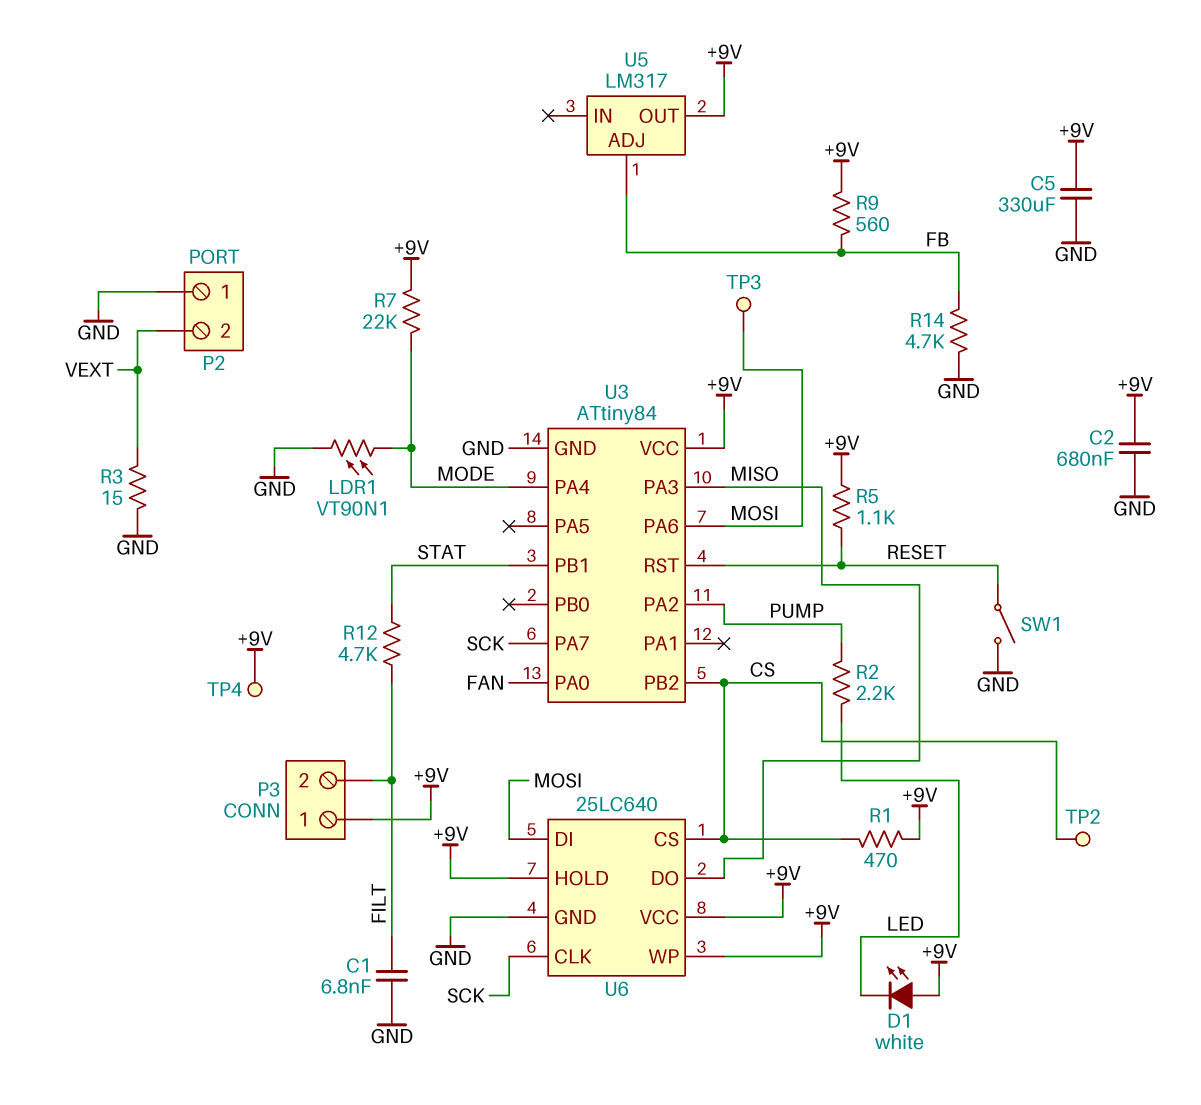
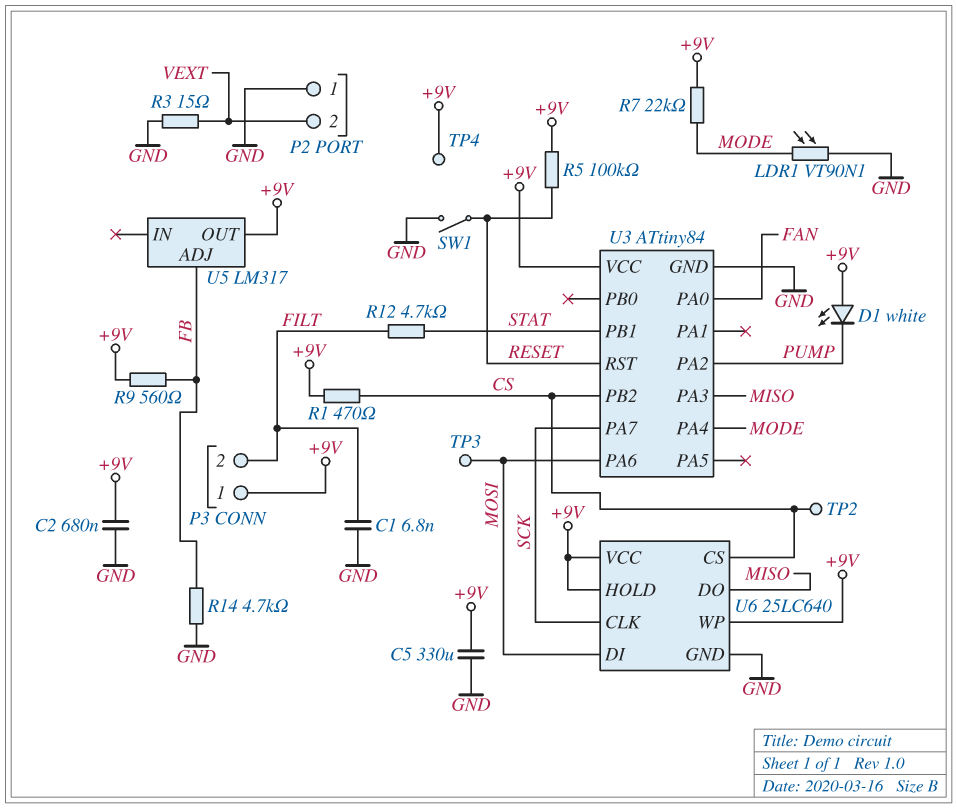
D1: LED white (A +9V, K LED) -> LED white (A +9V, K PUMP)
R2: 2.2k (LED, PUMP) -> none
R5: 1.1k (+9V, RESET) -> 100k (+9V, RESET)

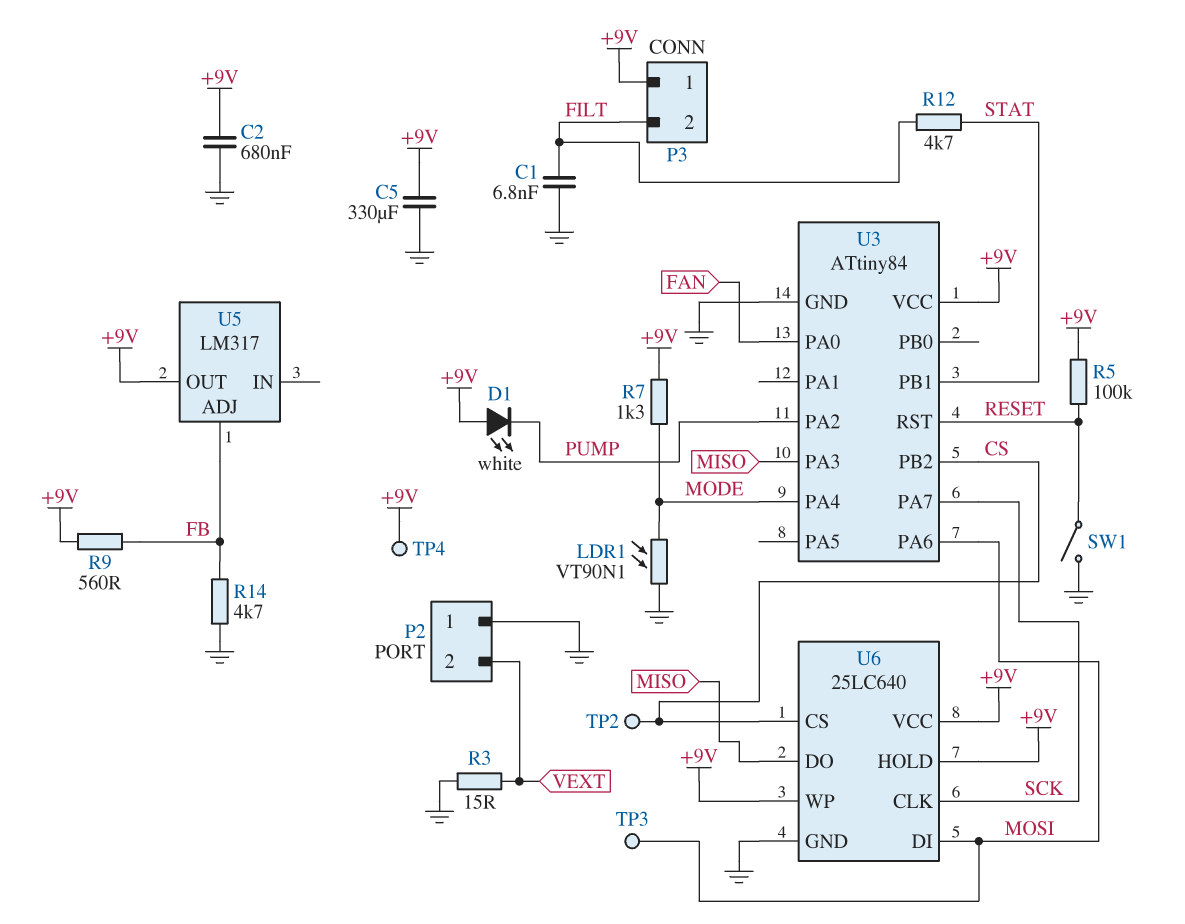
R1: 470 (+9V, CS) -> none
R7: 22k (+9V, MODE) -> 1.3k (+9V, MODE)

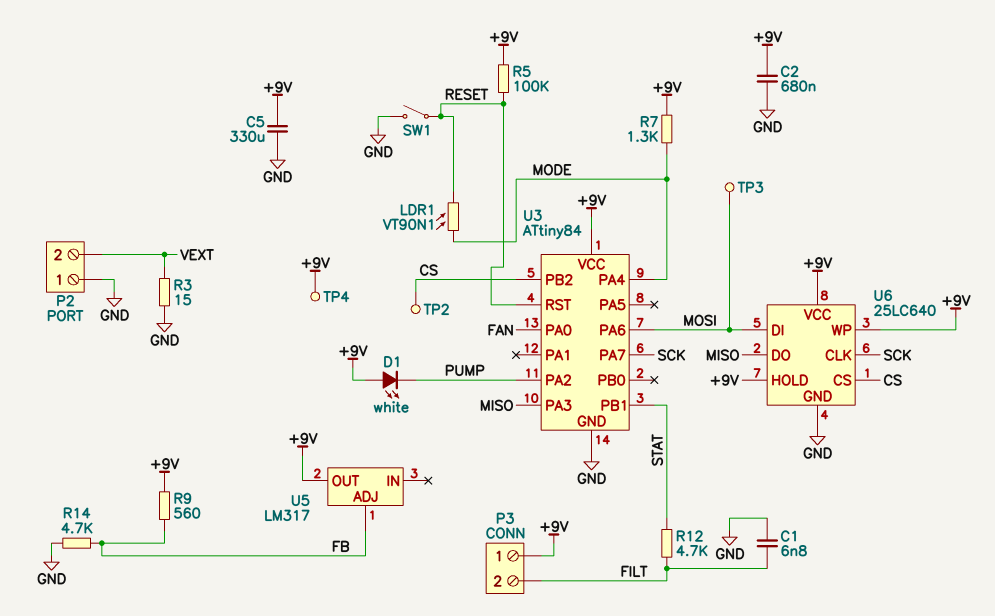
LDR1: VT90N1 (GND, MODE) -> VT90N1 (MODE, RESET)

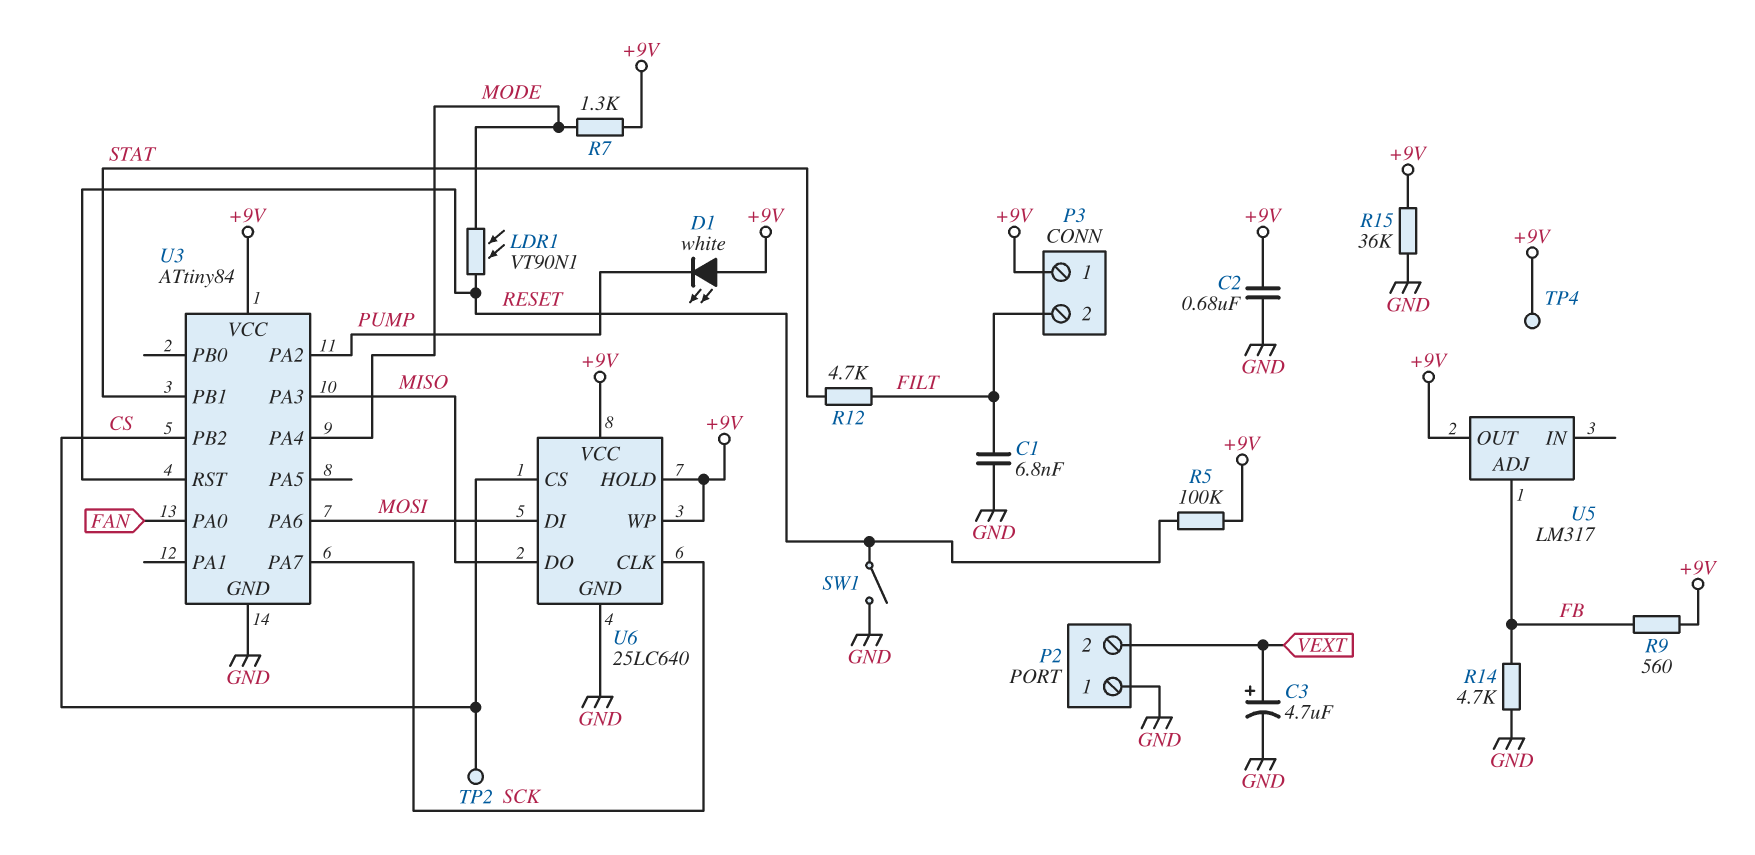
C3: none -> 4.7uF (plus VEXT, minus GND)
C5: 330uF (+9V, GND) -> none
R3: 15 (GND, VEXT) -> none
R15: none -> 36k (+9V, GND)
TP3: test point (MOSI) -> none

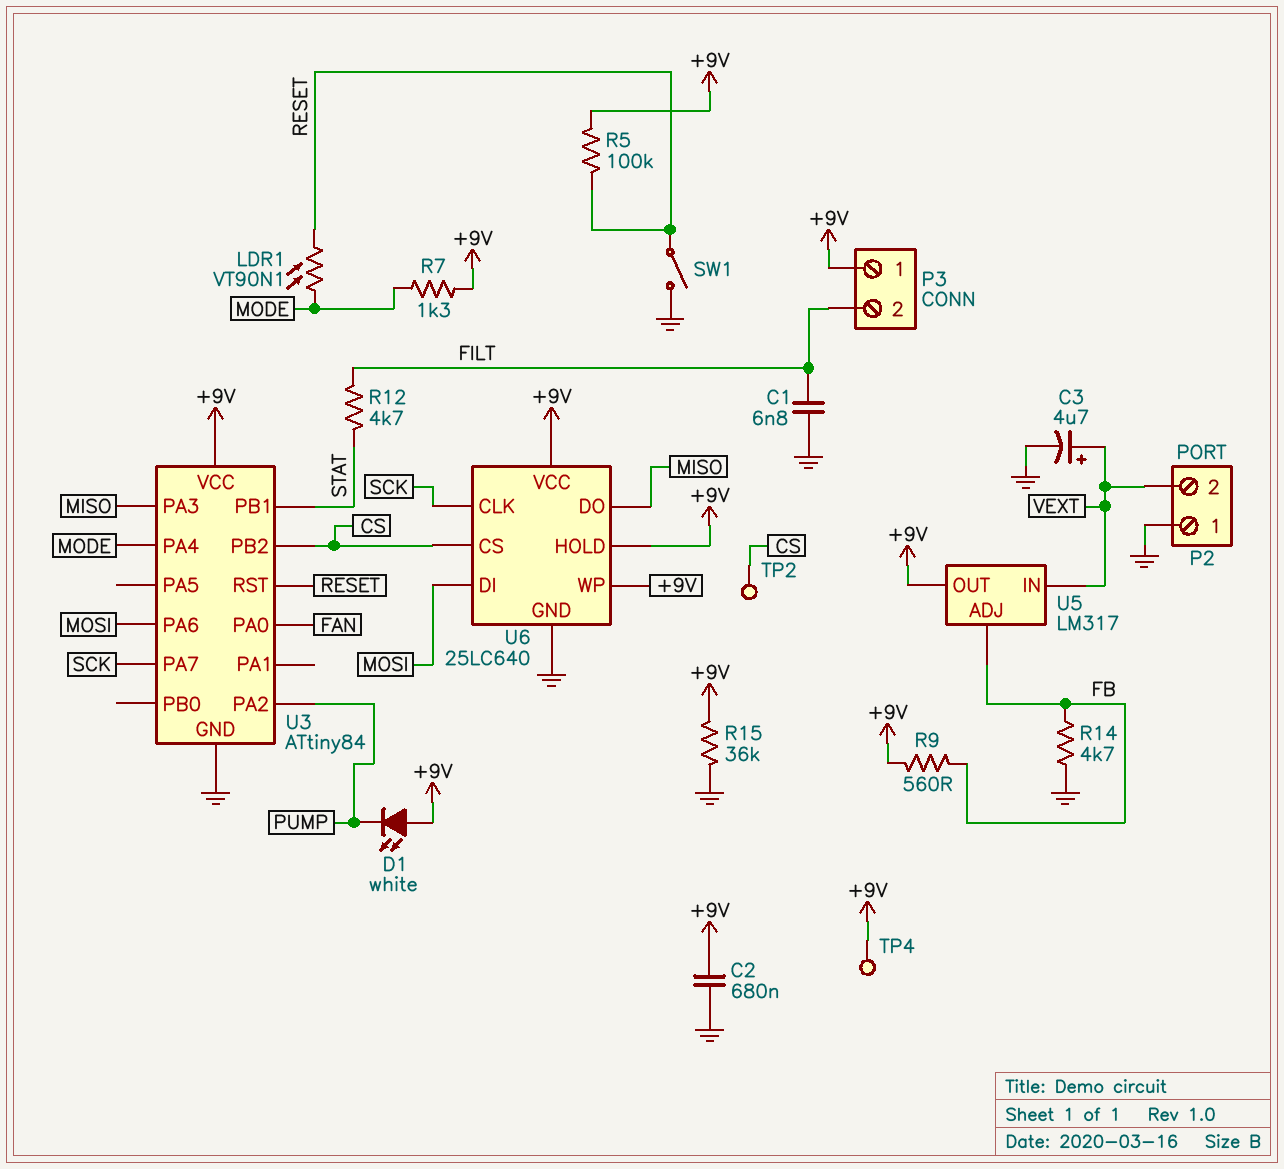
U5 pin IN: none -> VEXT

